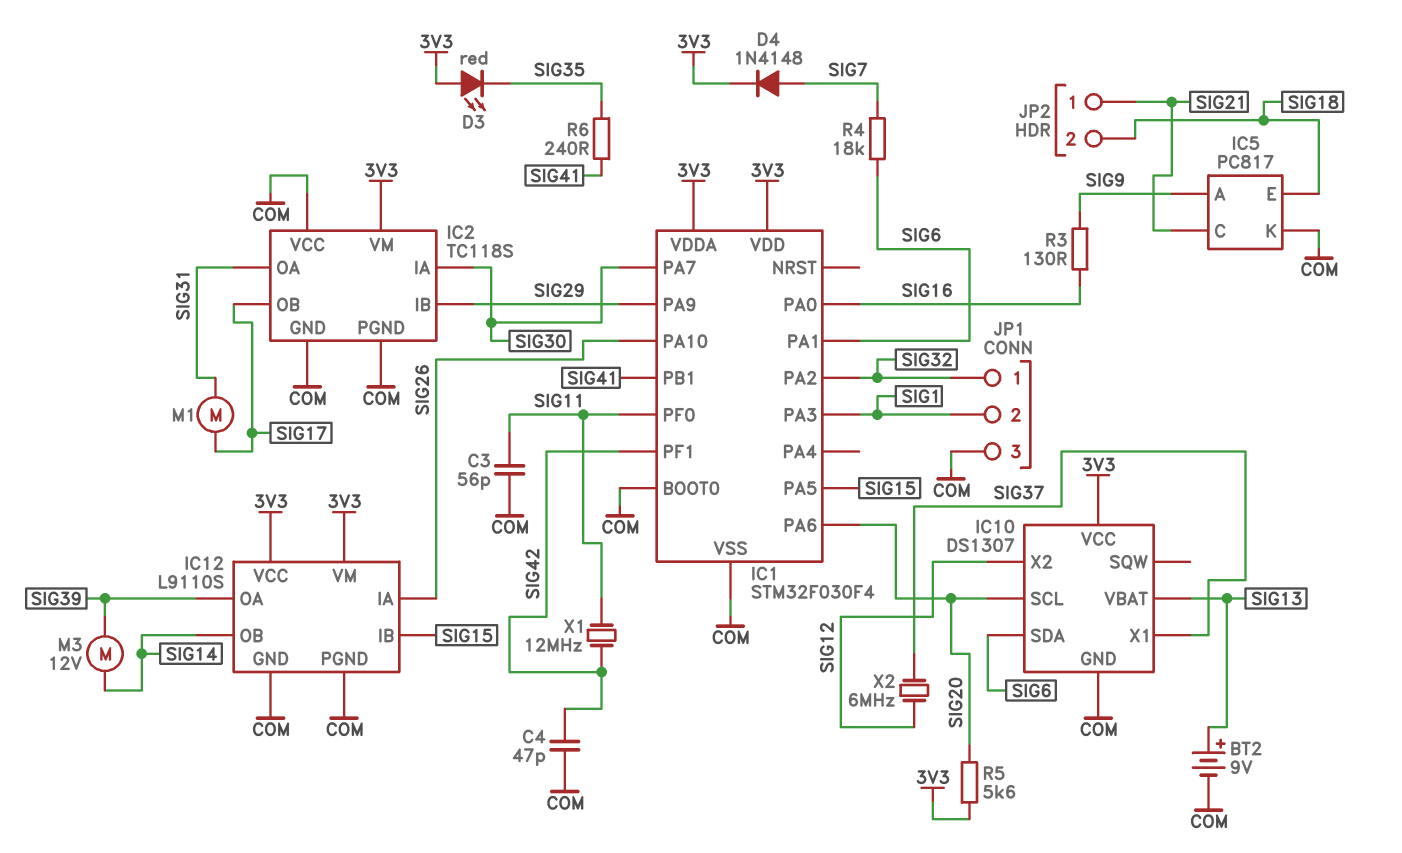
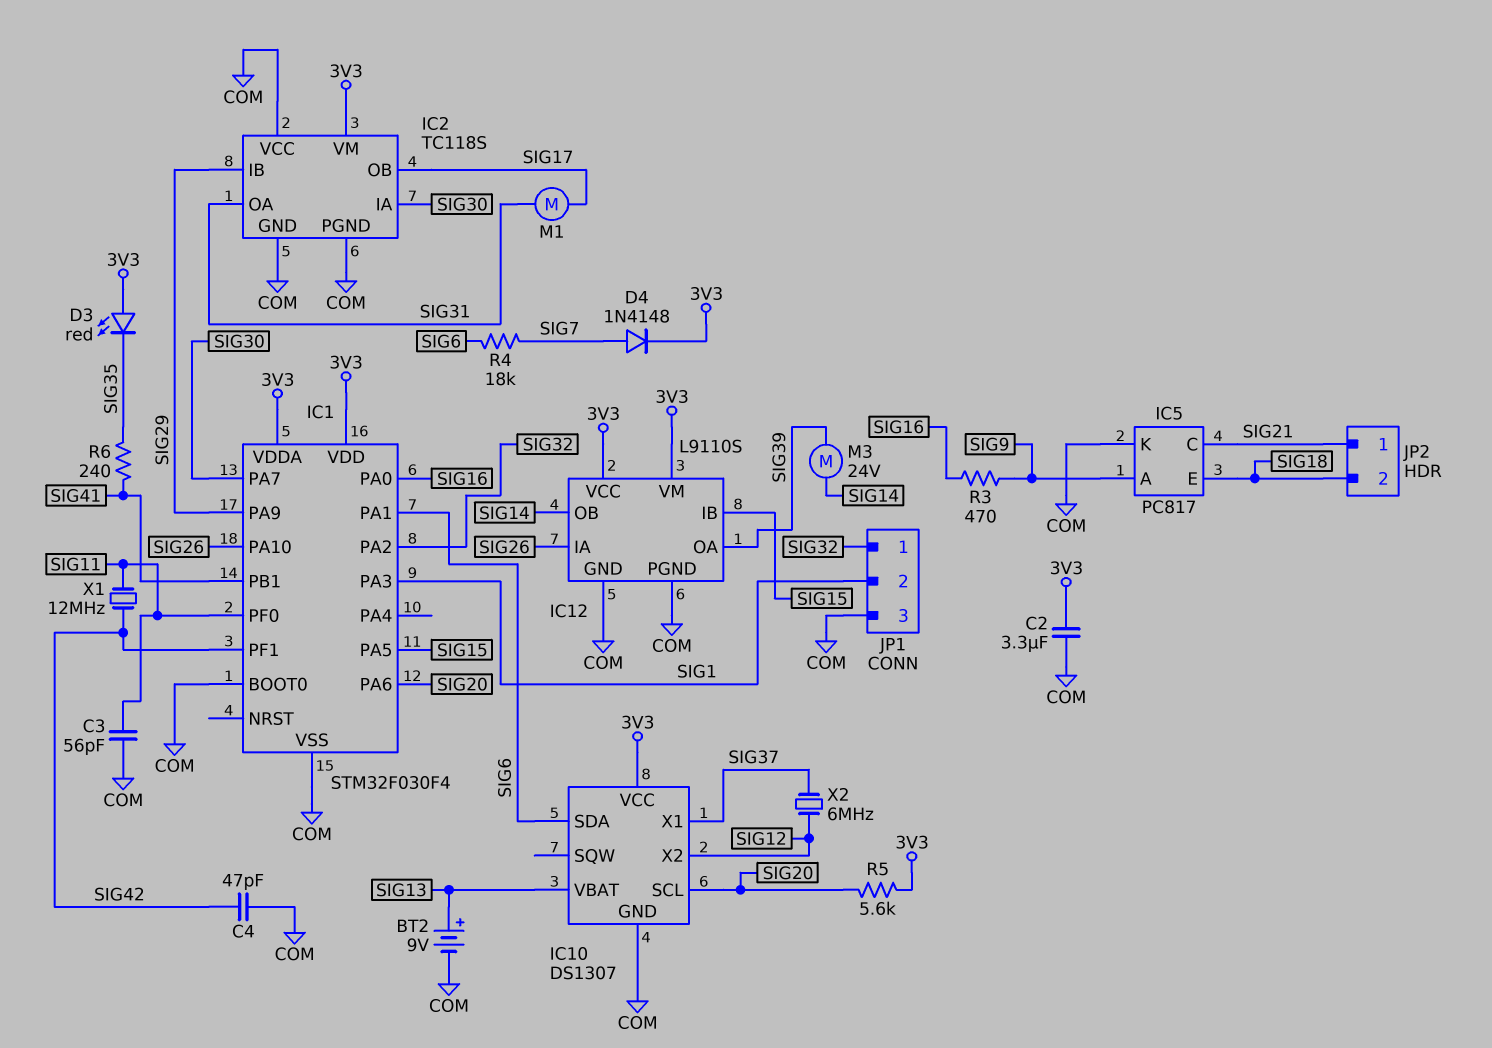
C2: none -> 3.3uF (3V3, COM)
M3: motor 12V (SIG14, SIG39) -> motor 24V (SIG14, SIG39)
R3: 130 (SIG9, SIG16) -> 470 (SIG9, SIG16)

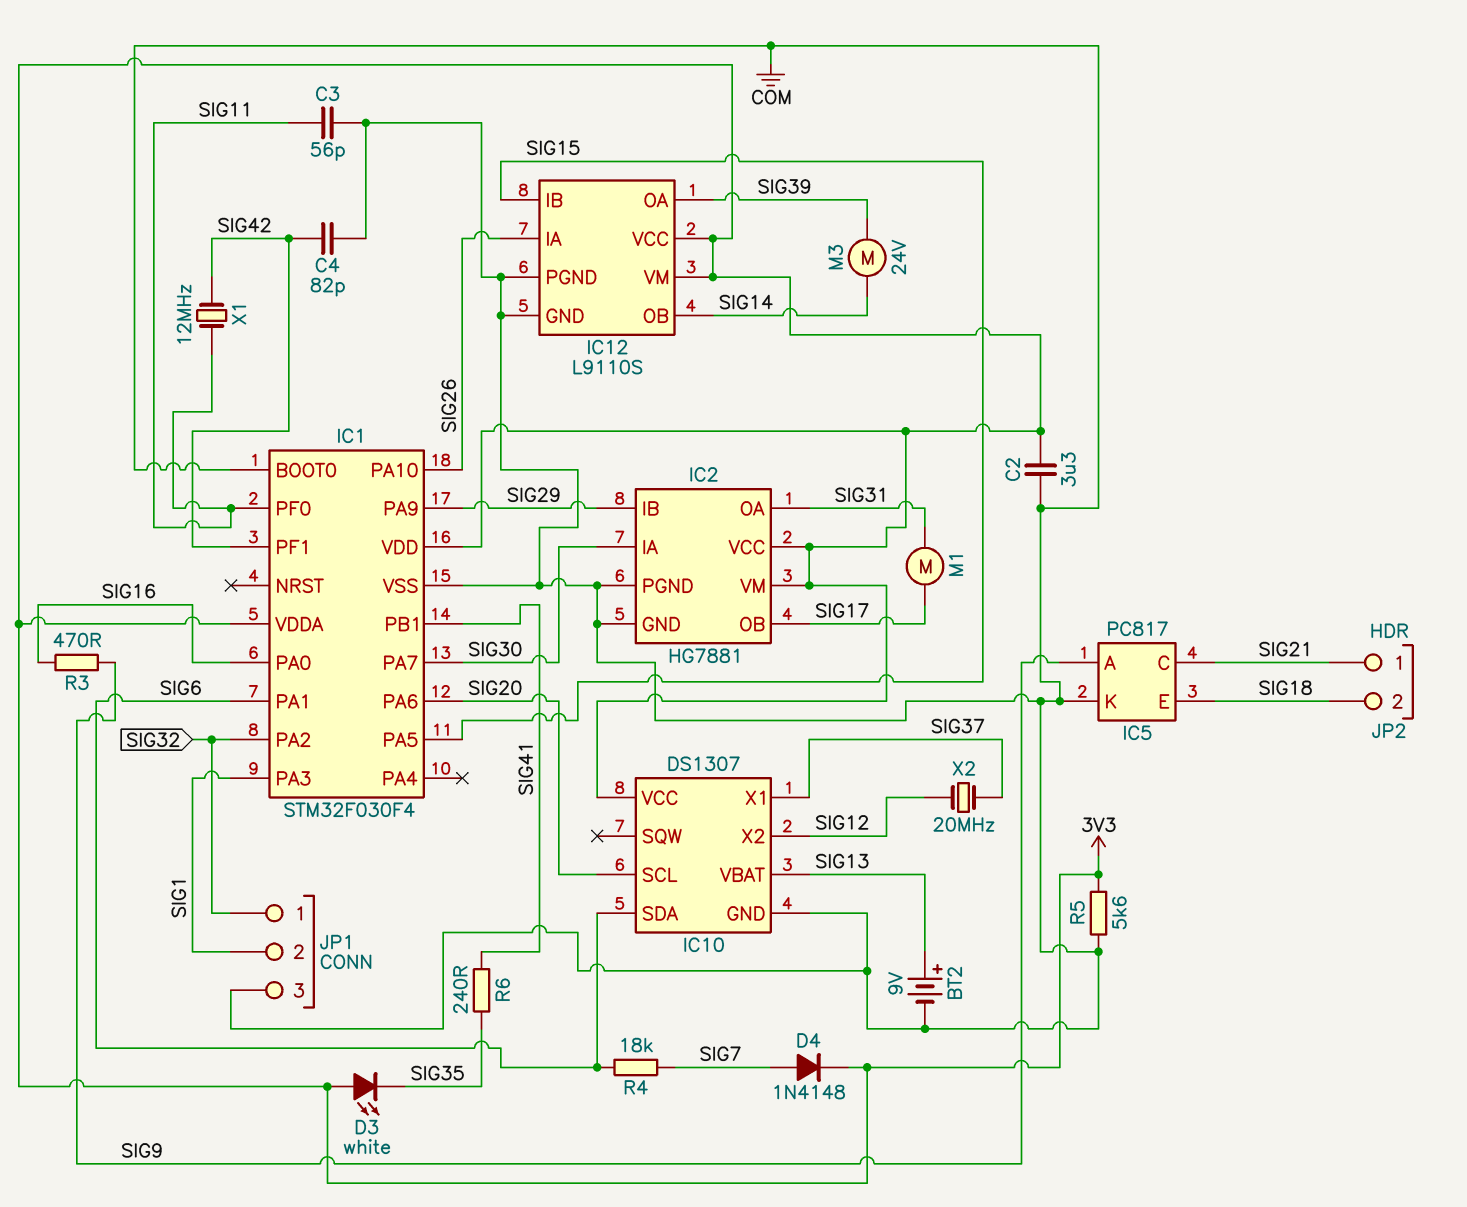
C4: 47pF (COM, SIG42) -> 82pF (COM, SIG42)
D3: LED red (A 3V3, K SIG35) -> LED white (A 3V3, K SIG35)
IC2: TC118S -> HG7881
IC2 pin VCC: COM -> 3V3
R5: 5.6k (3V3, SIG20) -> 5.6k (3V3, COM)
X2: 6MHz (SIG12, SIG37) -> 20MHz (SIG12, SIG37)

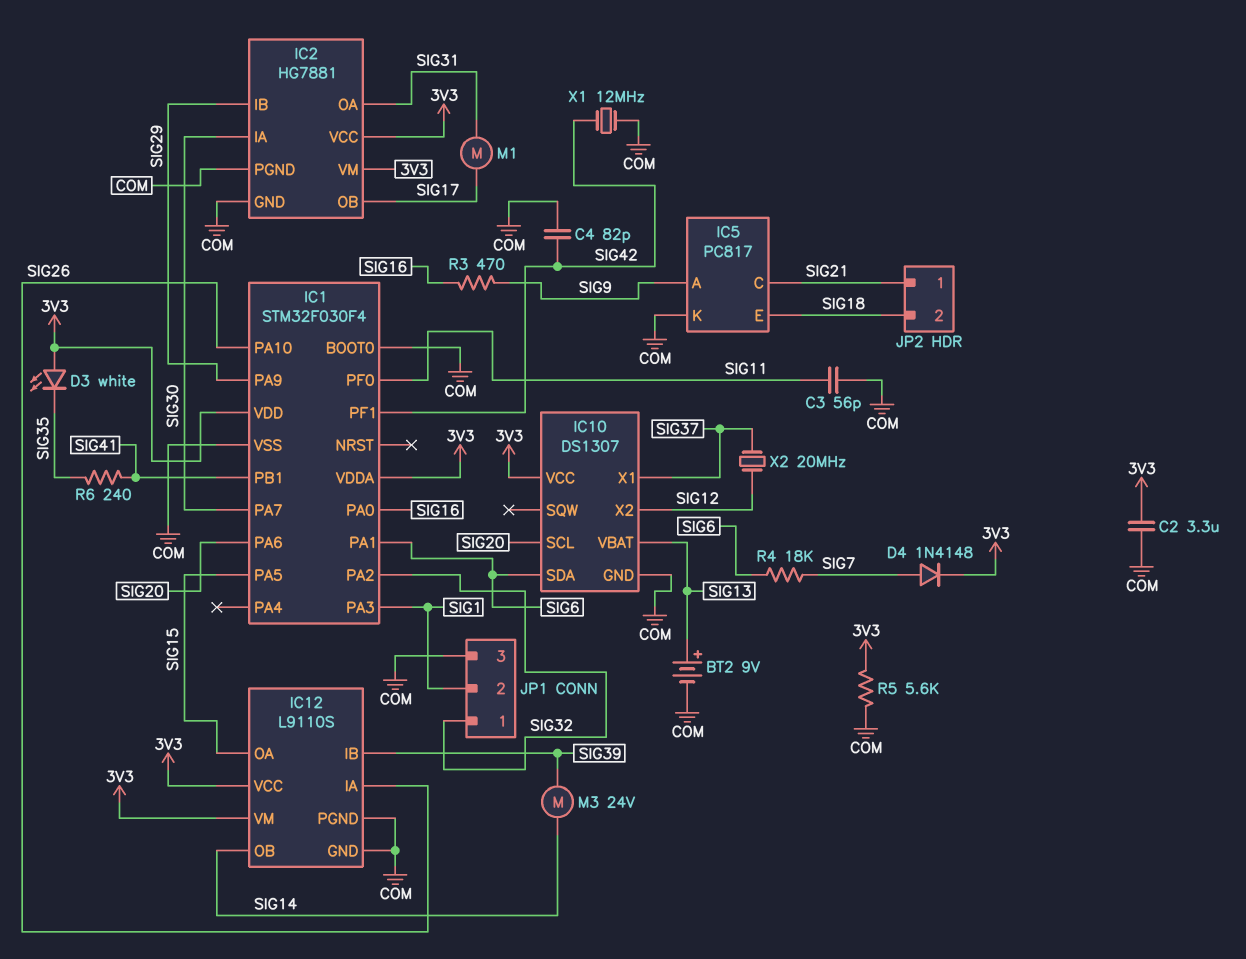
IC12 pin IB: SIG15 -> SIG39
IC12 pin OA: SIG39 -> SIG15
X1: 12MHz (SIG11, SIG42) -> 12MHz (COM, SIG42)

